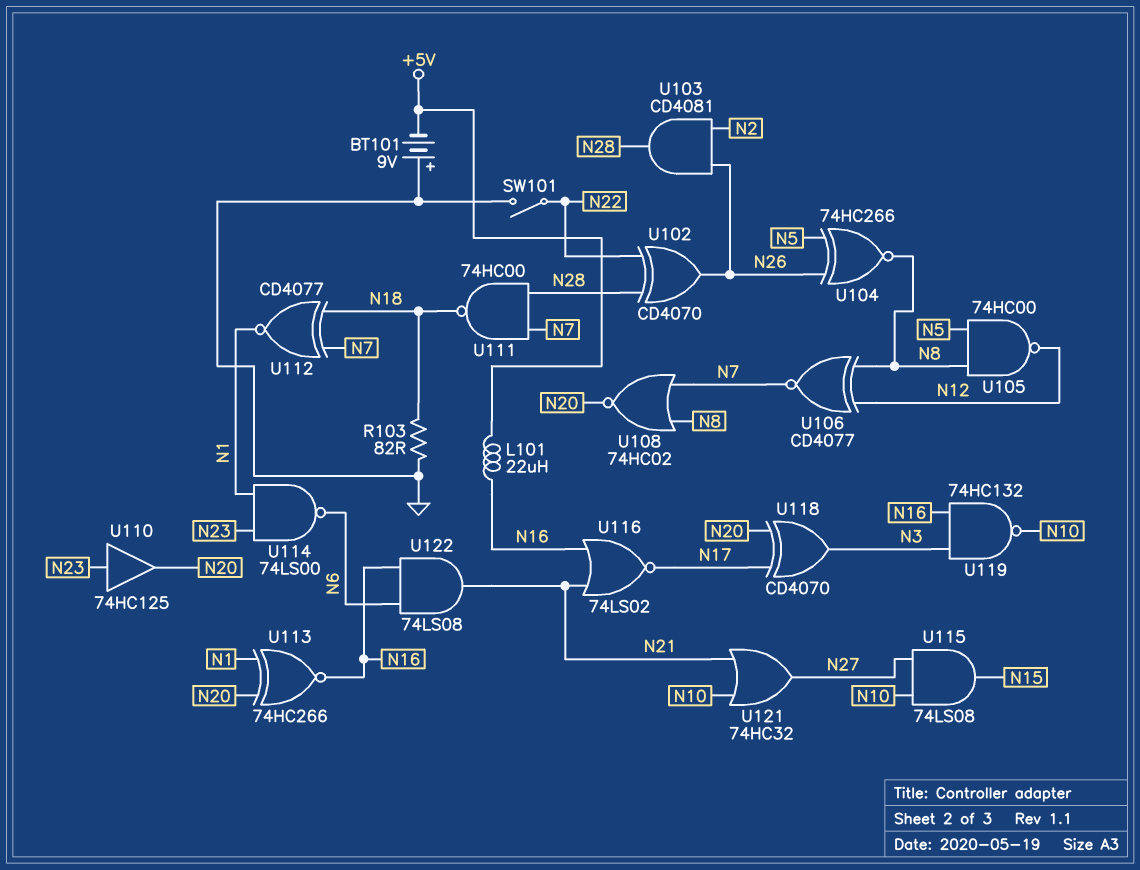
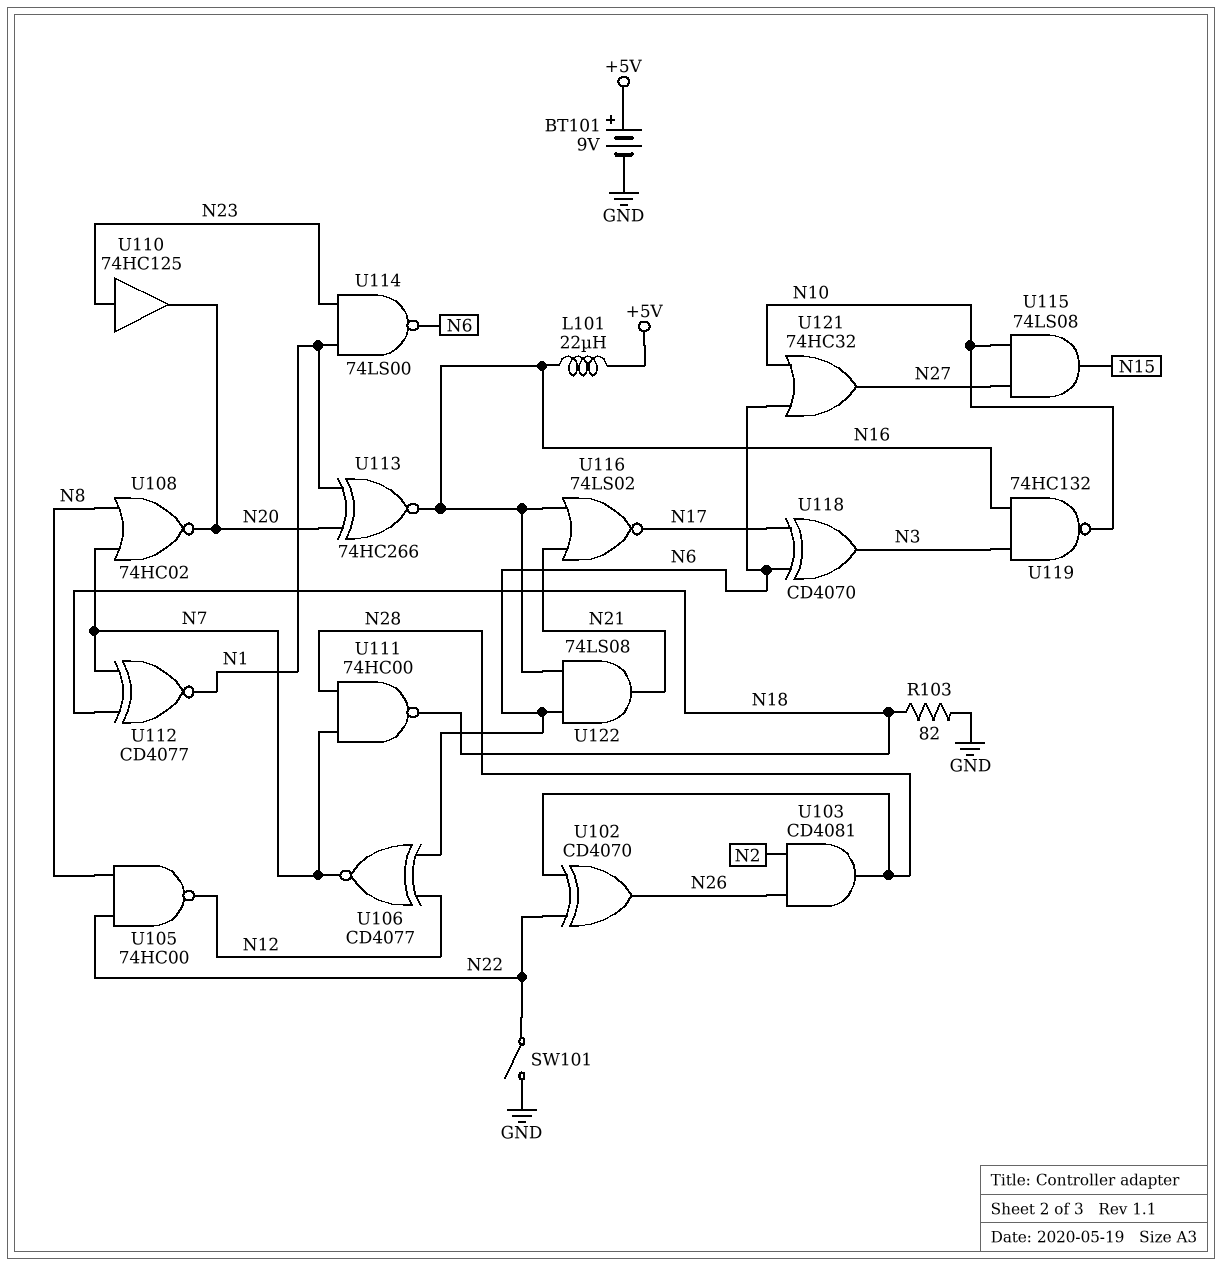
BT101: 9V (plus GND, minus +5V) -> 9V (plus +5V, minus GND)
U104: XNOR 74HC266 (in N5, in N26, out N8) -> none
U105: NAND 74HC00 (in N5, in N8, out N12) -> NAND 74HC00 (in N8, in N22, out N12)
U106: XNOR CD4077 (in N8, in N12, out N7) -> XNOR CD4077 (in N6, in N12, out N7)
U118: XOR CD4070 (in N17, in N20, out N3) -> XOR CD4070 (in N6, in N17, out N3)
U121: OR 74HC32 (in N10, in N21, out N27) -> OR 74HC32 (in N6, in N10, out N27)

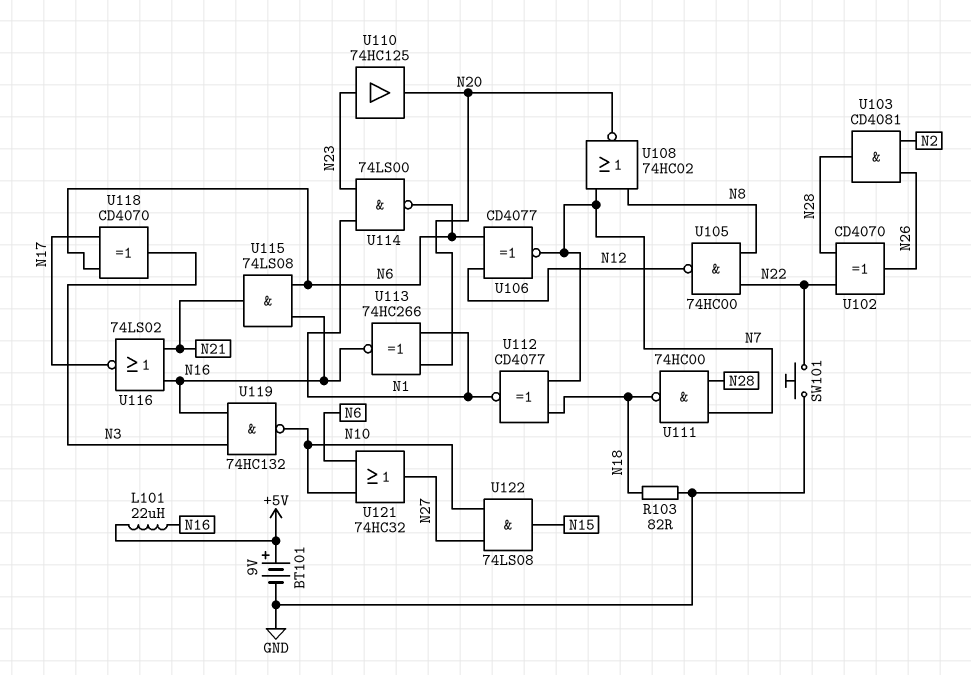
SW101: switch (GND, N22) -> button (GND, N22)
U115: AND 74LS08 (in N10, in N27, out N15) -> AND 74LS08 (in N6, in N16, out N21)
U122: AND 74LS08 (in N6, in N16, out N21) -> AND 74LS08 (in N10, in N27, out N15)

